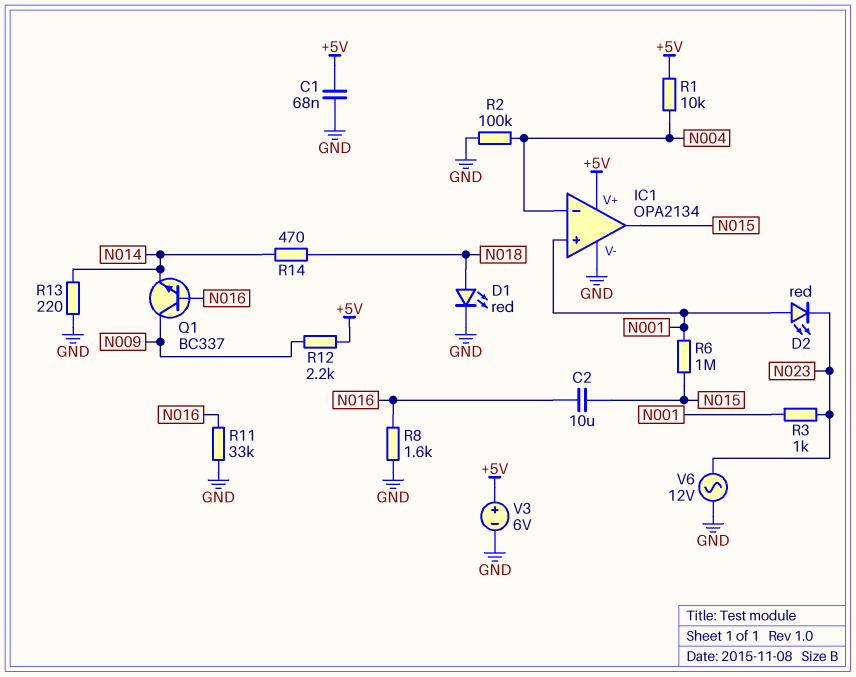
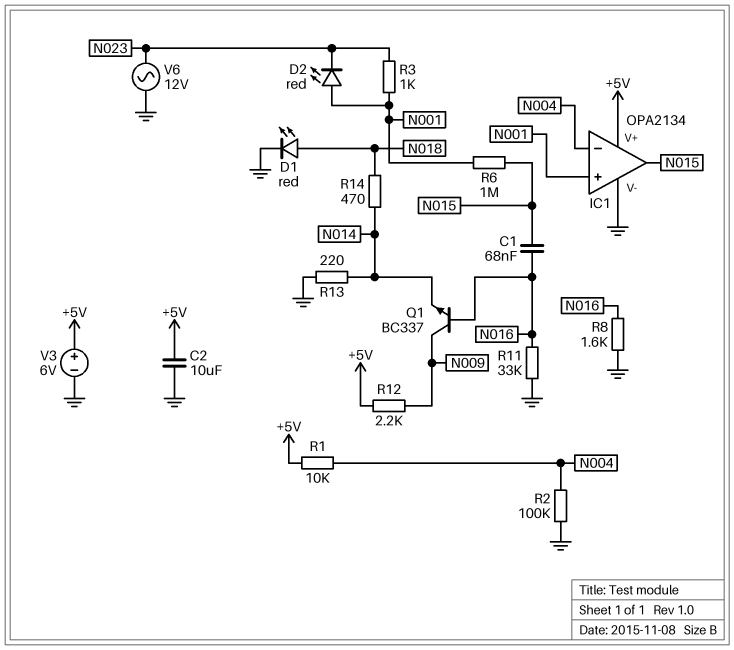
C1: 68nF (+5V, GND) -> 68nF (N015, N016)
C2: 10uF (N015, N016) -> 10uF (+5V, GND)

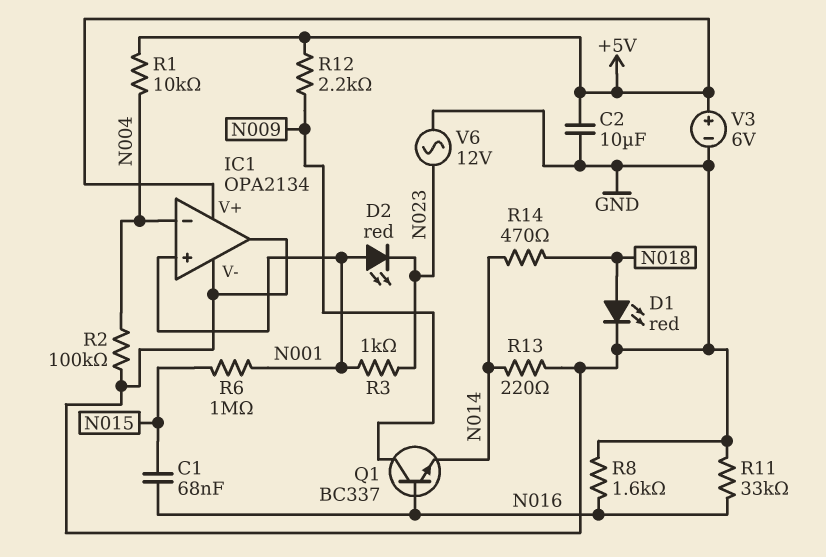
IC1 pin out: N015 -> GND

